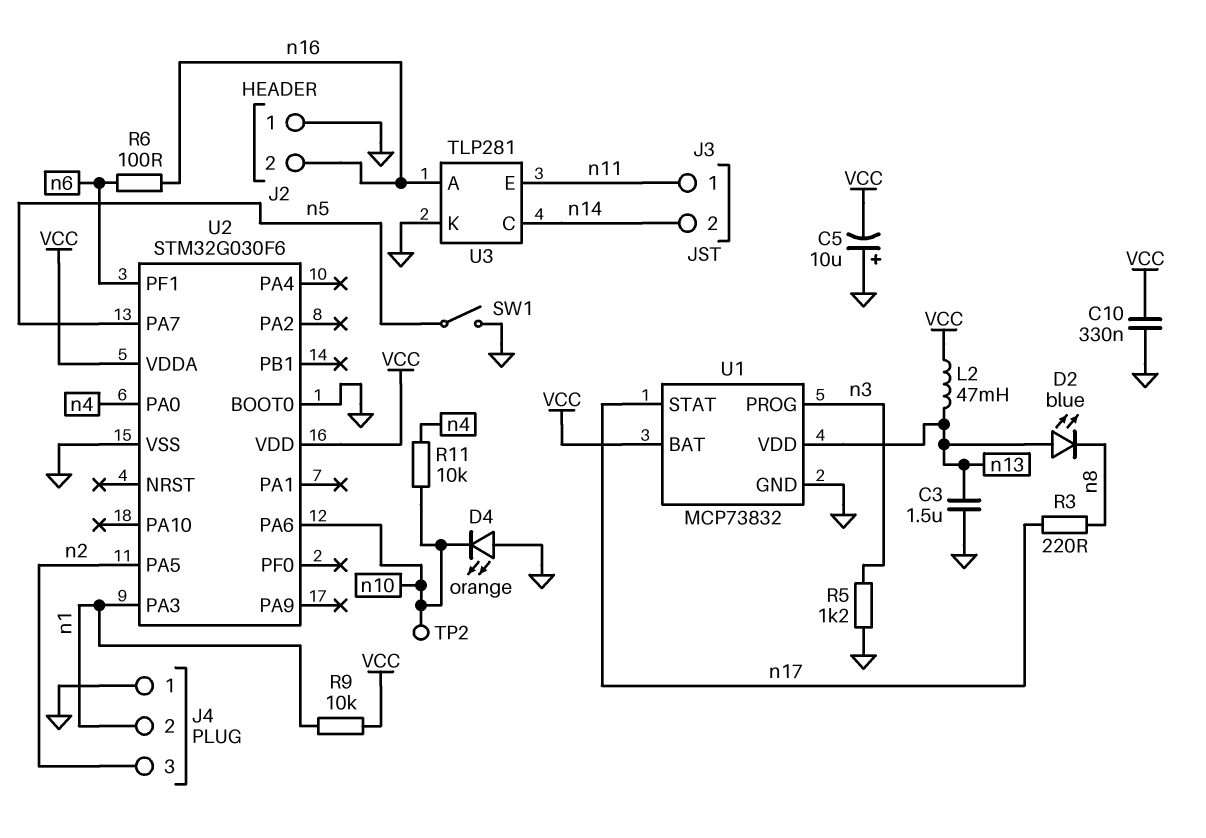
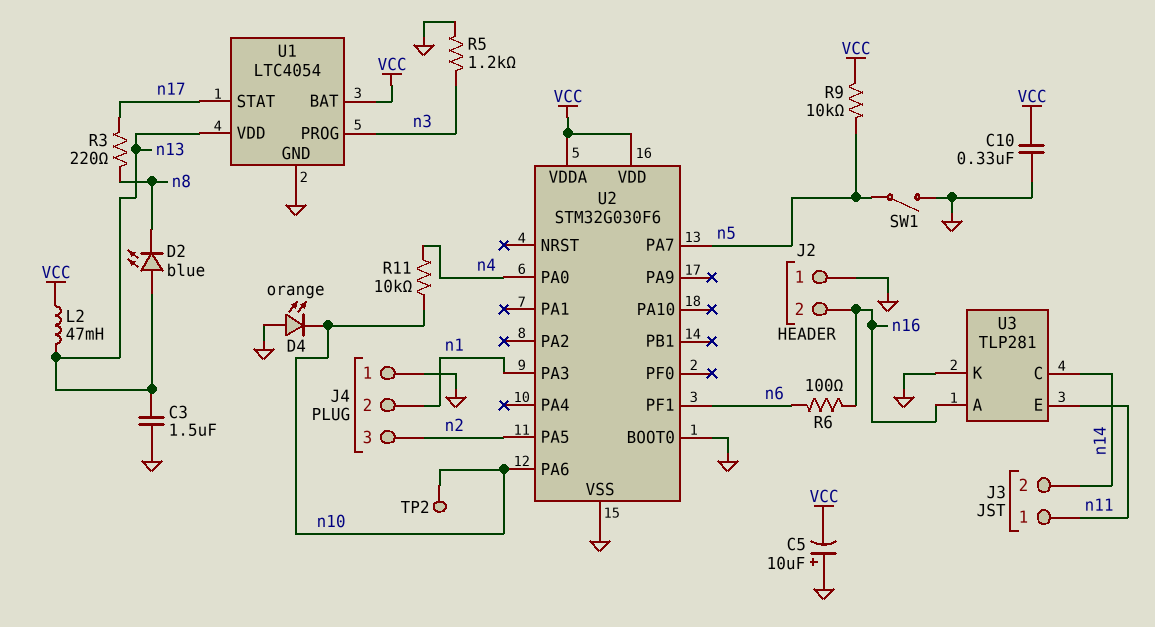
R9: 10k (VCC, n1) -> 10k (VCC, n5)
U1: MCP73832 -> LTC4054

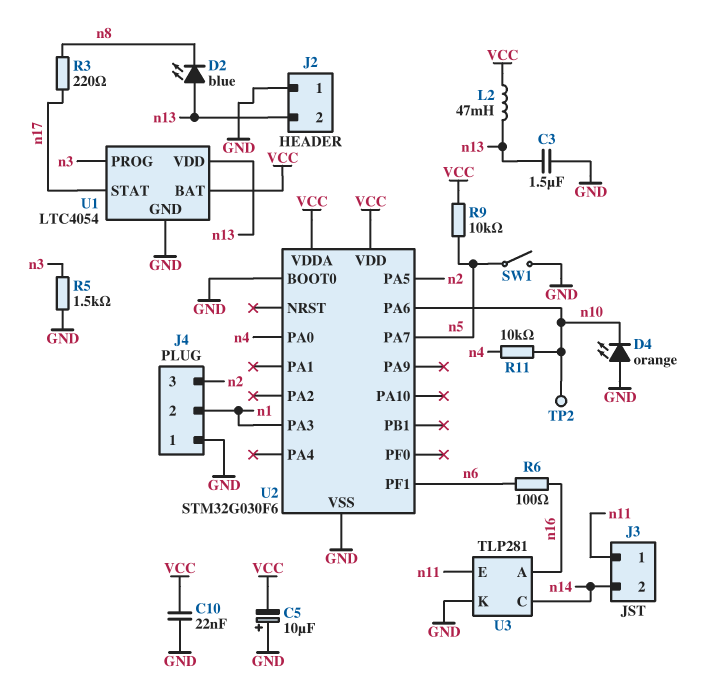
C10: 330nF (GND, VCC) -> 22nF (GND, VCC)
J2 pin 2: n16 -> n13
R5: 1.2k (GND, n3) -> 1.5k (GND, n3)

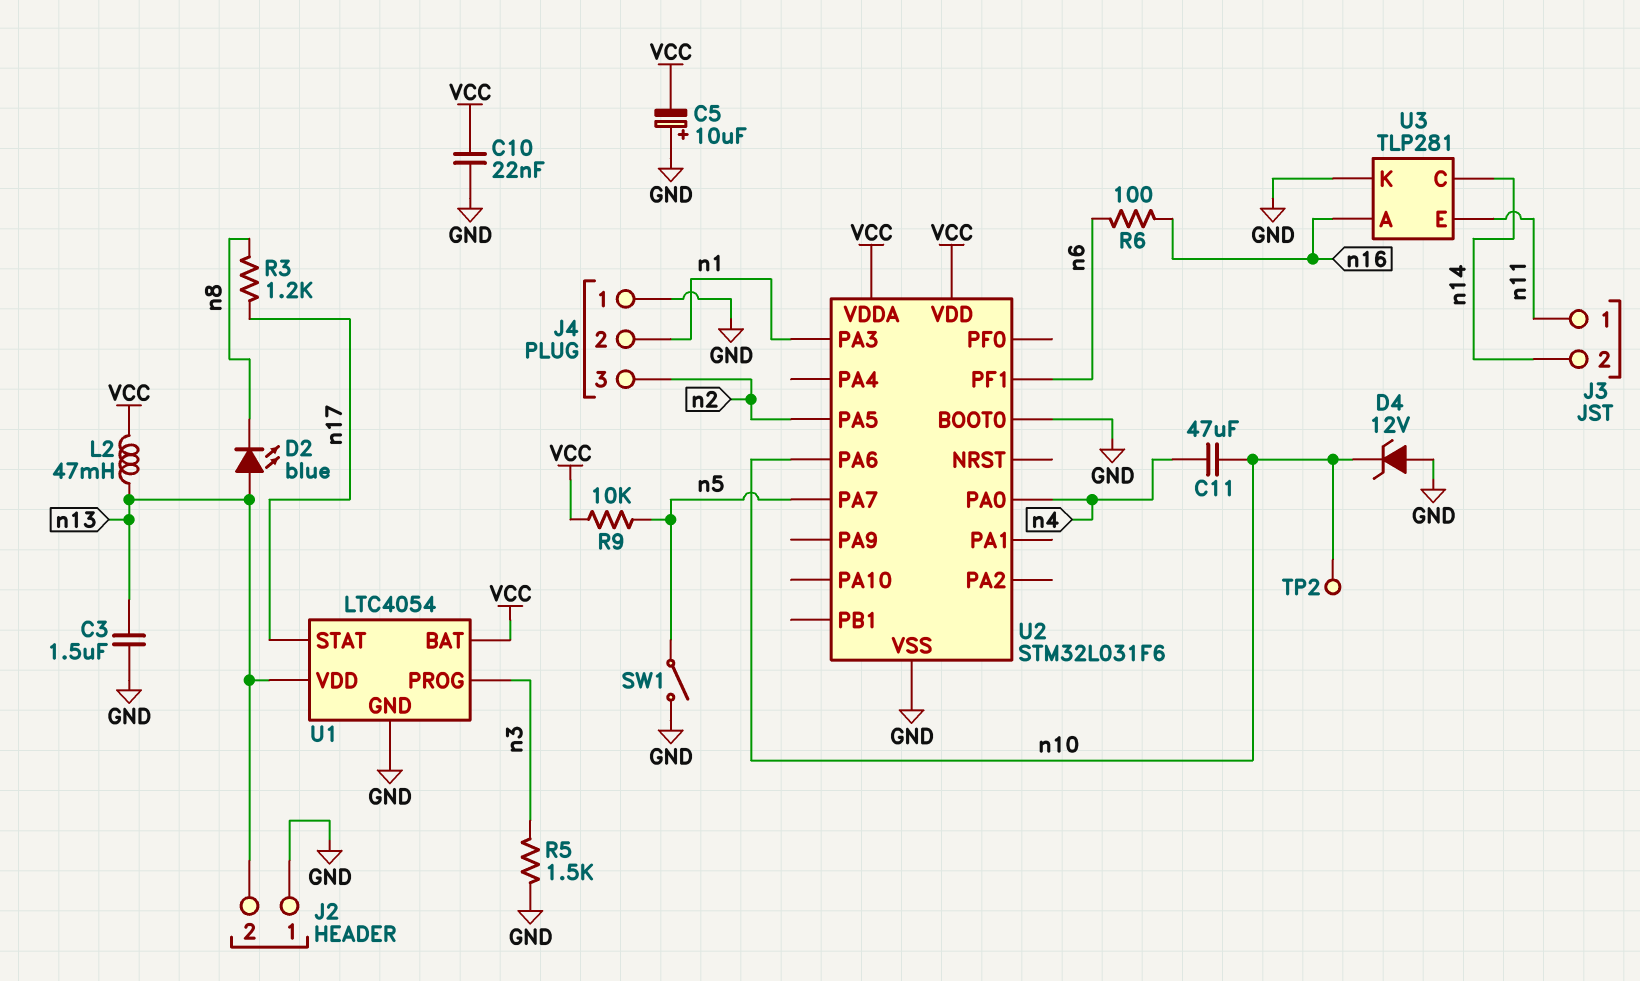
C11: none -> 47uF (n4, n10)
D4: LED orange (A GND, K n10) -> zener 12V (A GND, K n10)
R3: 220 (n8, n17) -> 1.2k (n8, n17)
R11: 10k (n4, n10) -> none
U2: STM32G030F6 -> STM32L031F6

